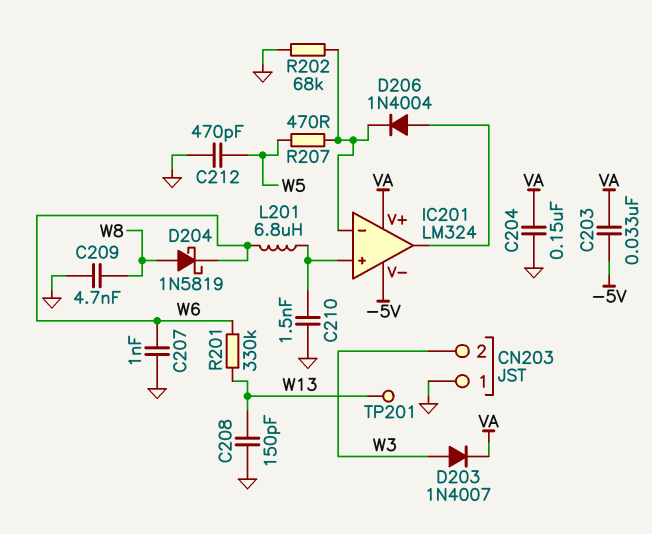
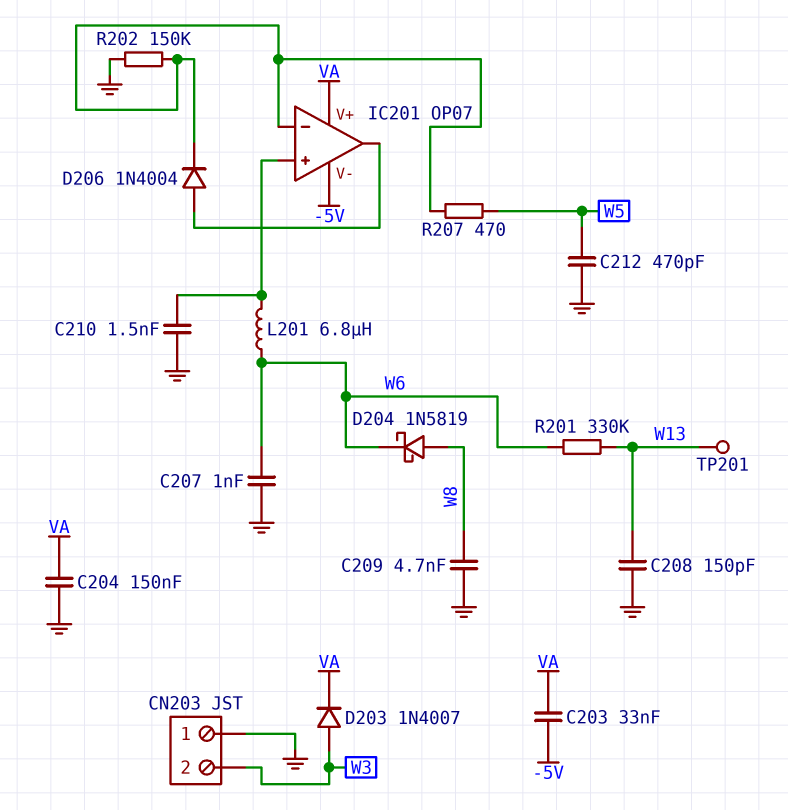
IC201: LM324 -> OP07
R202: 68k (GND, IC201/in-) -> 150k (GND, IC201/in-)

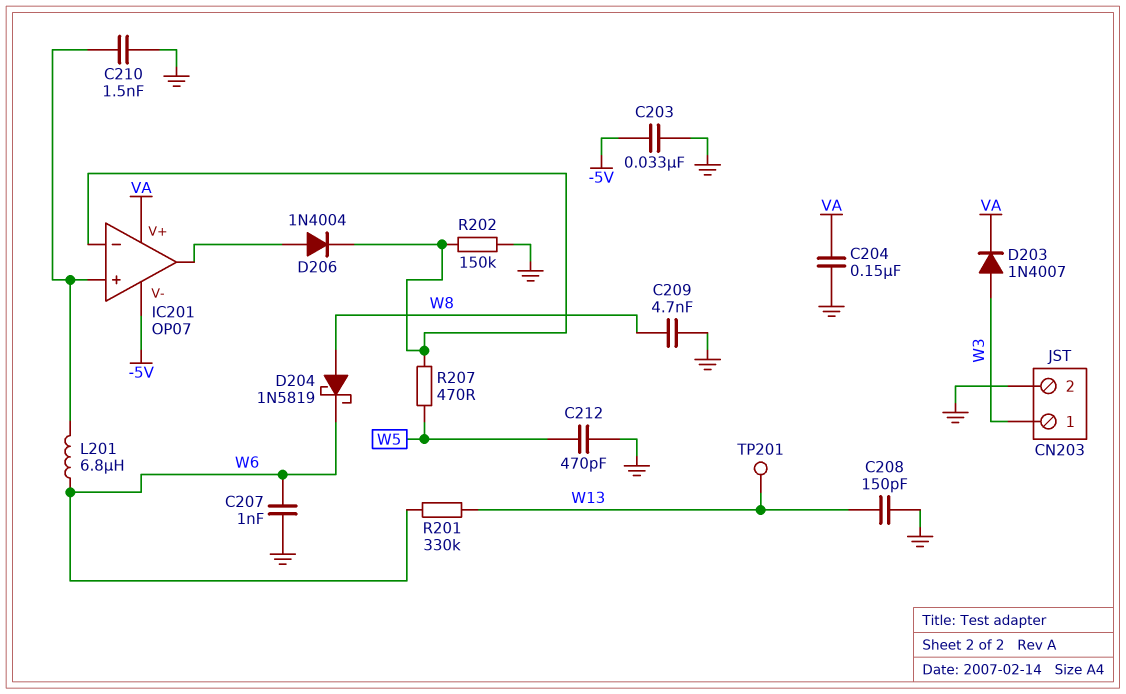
C203: 33nF (-5V, VA) -> 33nF (-5V, GND)
CN203 pin 1: GND -> W3
CN203 pin 2: W3 -> GND

